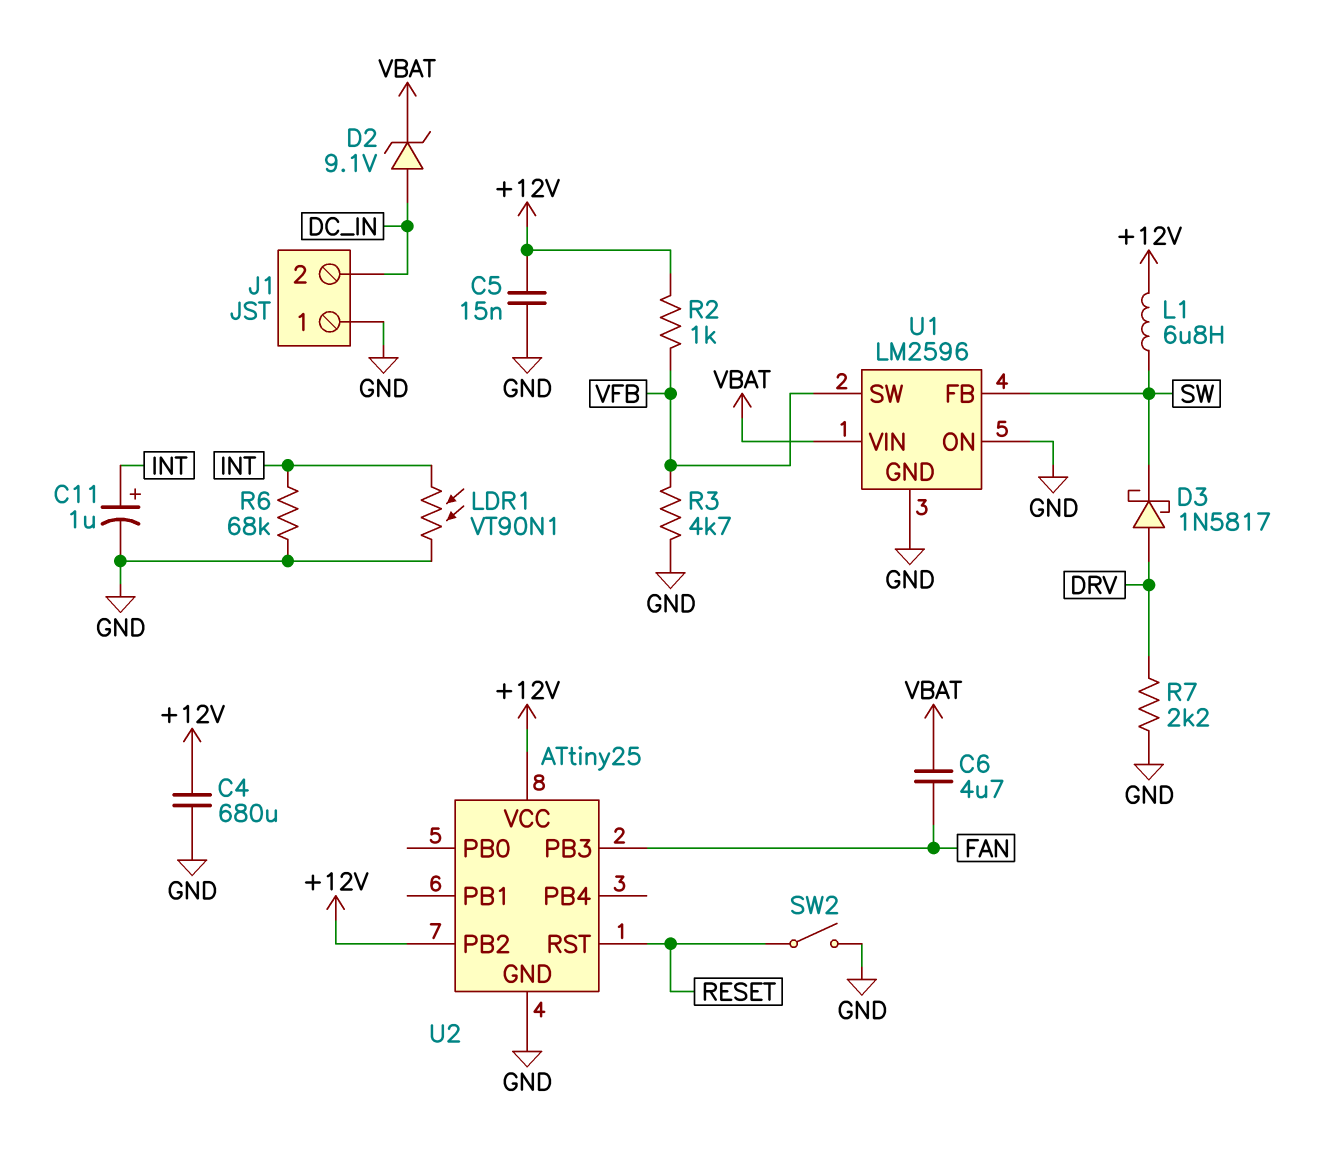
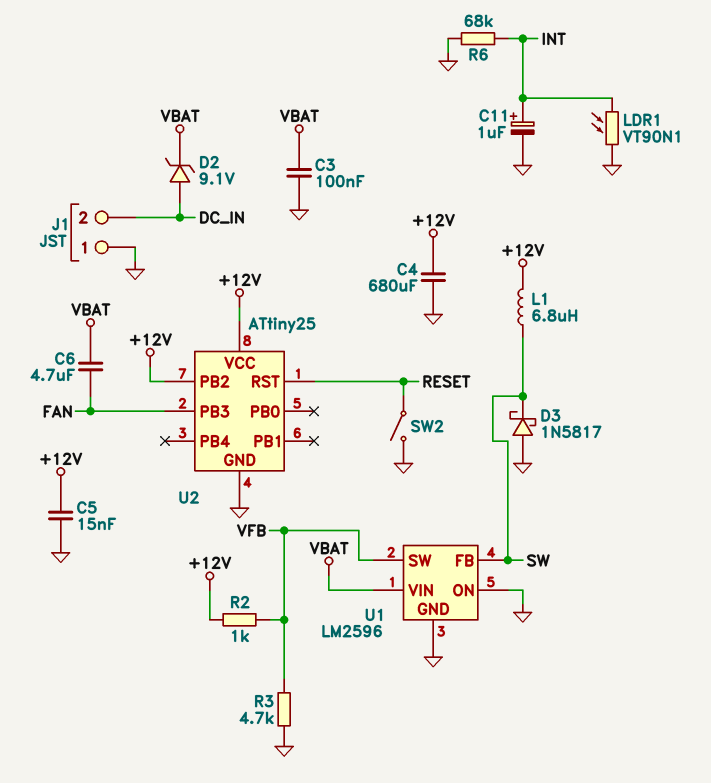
C3: none -> 100nF (GND, VBAT)
D3: schottky 1N5817 (A DRV, K SW) -> schottky 1N5817 (A GND, K SW)
R7: 2.2k (DRV, GND) -> none

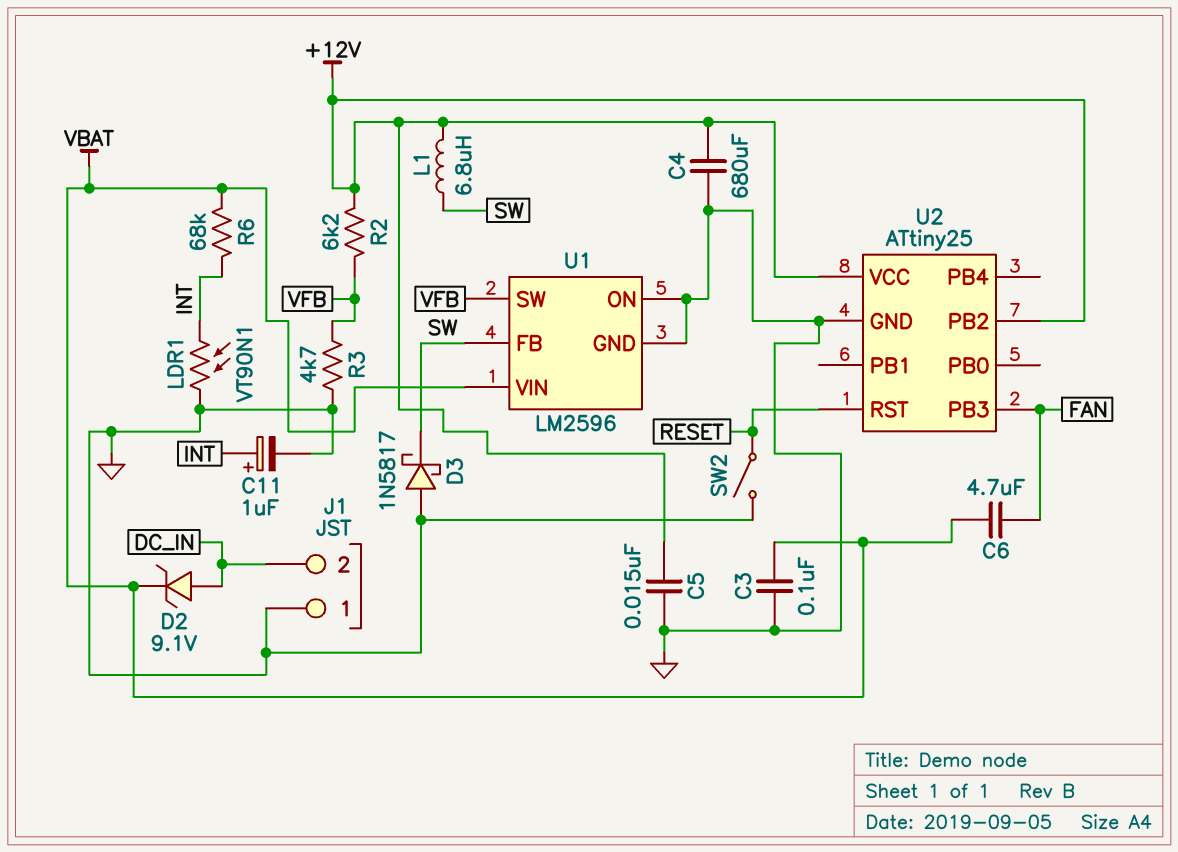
R2: 1k (+12V, VFB) -> 6.2k (+12V, VFB)
R6: 68k (GND, INT) -> 68k (INT, VBAT)

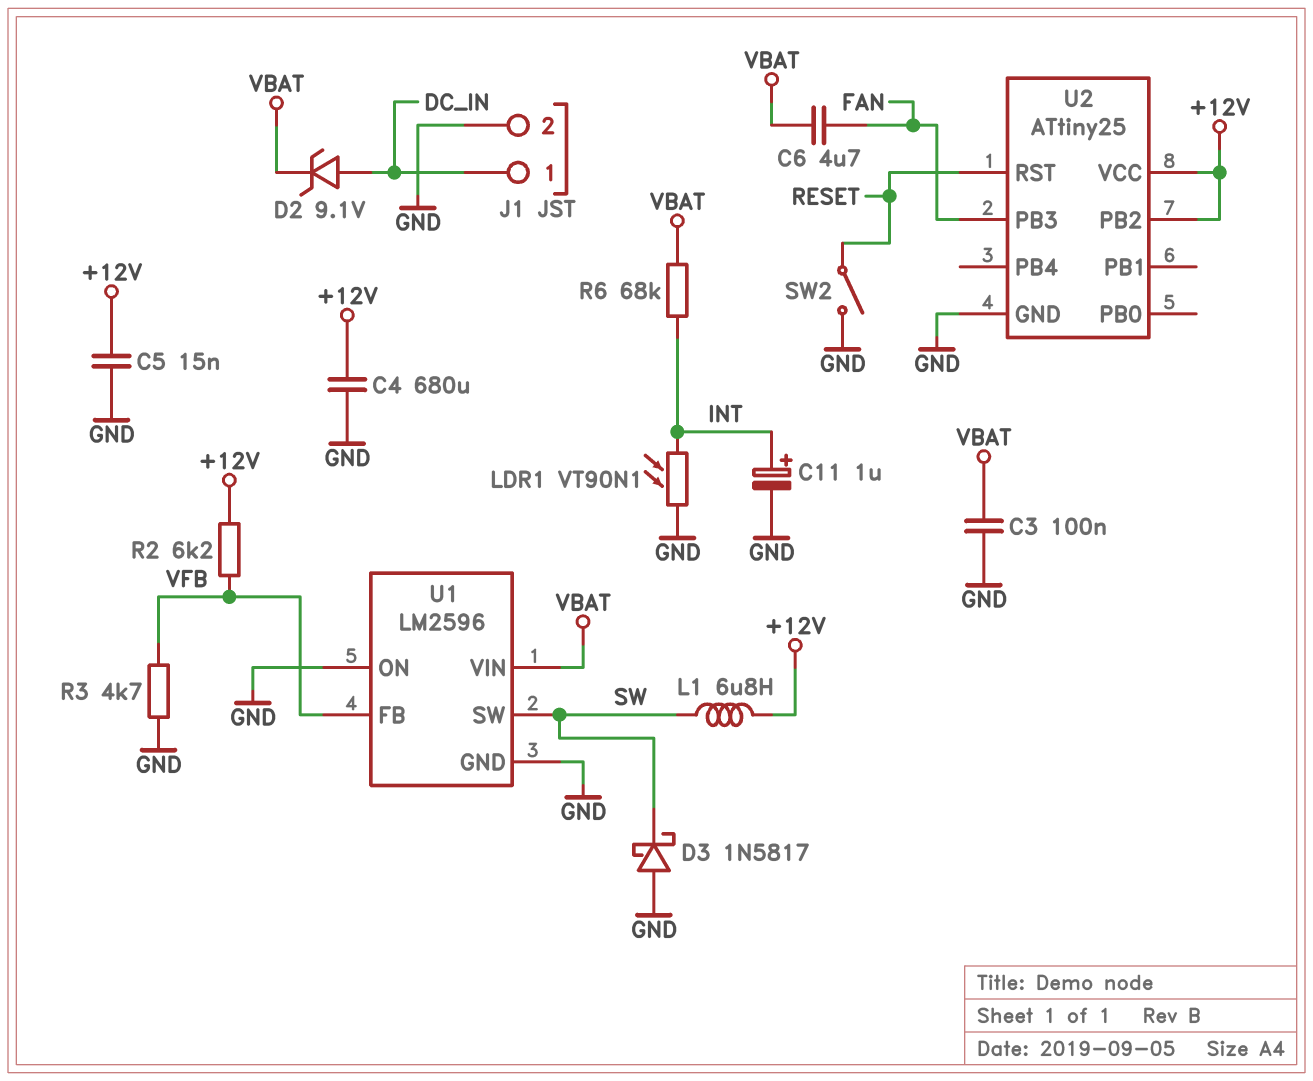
J1 pin 1: GND -> DC_IN
J1 pin 2: DC_IN -> GND
U1 pin FB: SW -> VFB
U1 pin SW: VFB -> SW

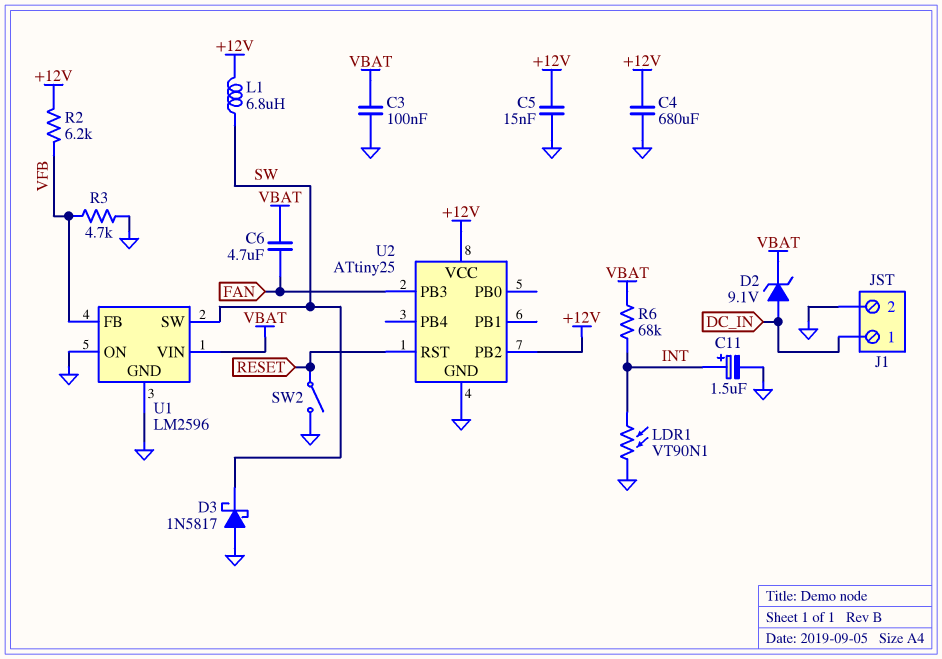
C11: 1uF (plus INT, minus GND) -> 1.5uF (plus INT, minus GND)

